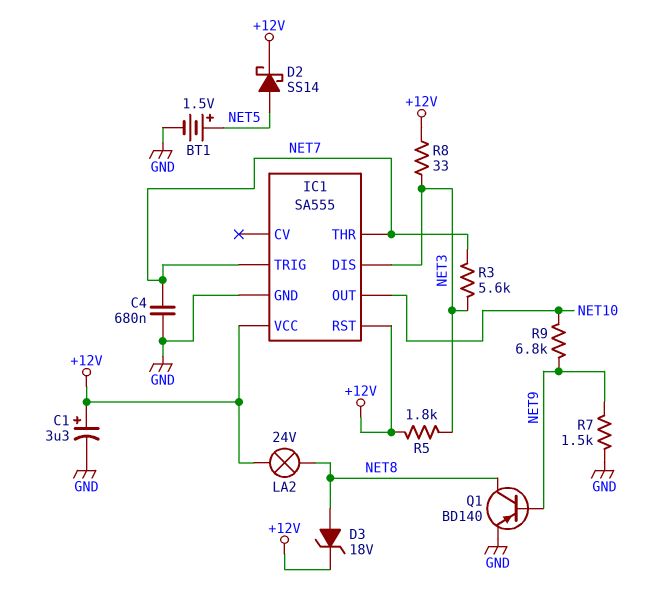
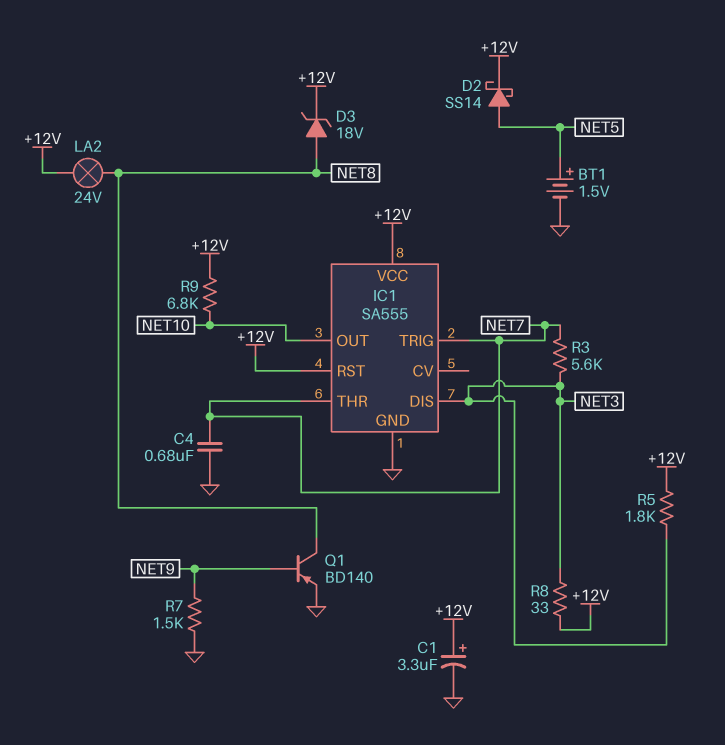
R9: 6.8k (NET9, NET10) -> 6.8k (+12V, NET10)

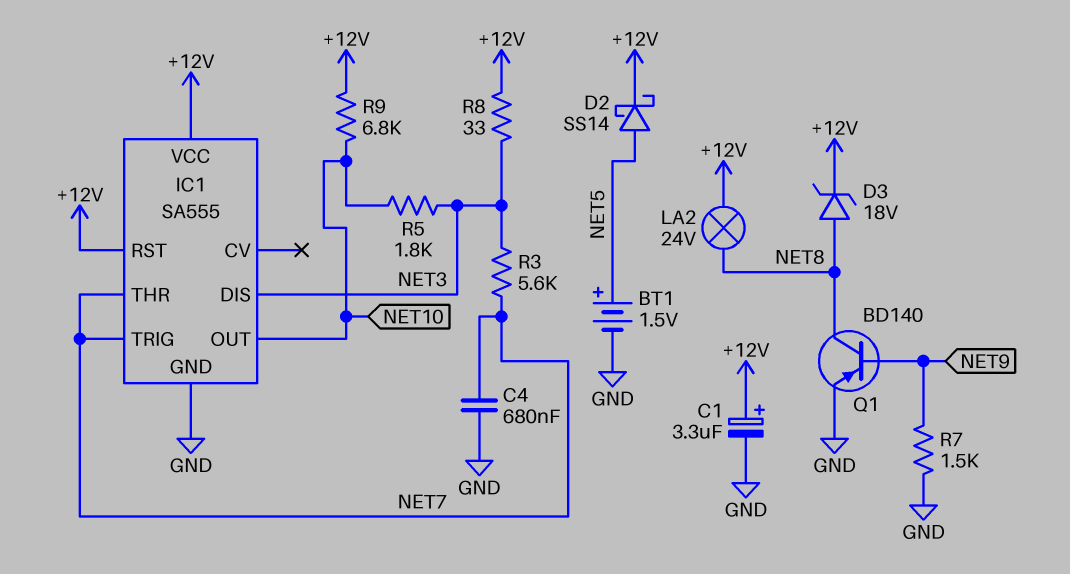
R5: 1.8k (+12V, NET3) -> 1.8k (NET3, NET10)

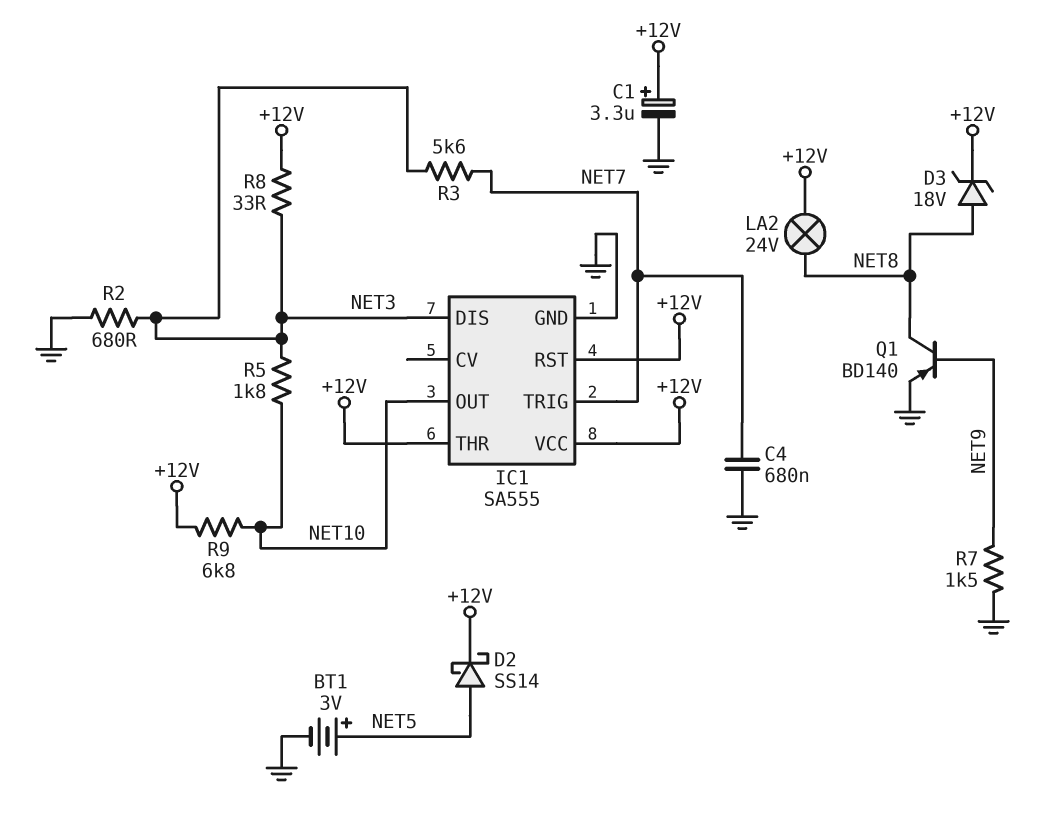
BT1: 1.5V (plus NET5, minus GND) -> 3V (plus NET5, minus GND)
IC1 pin THR: NET7 -> +12V
R2: none -> 680 (GND, NET3)

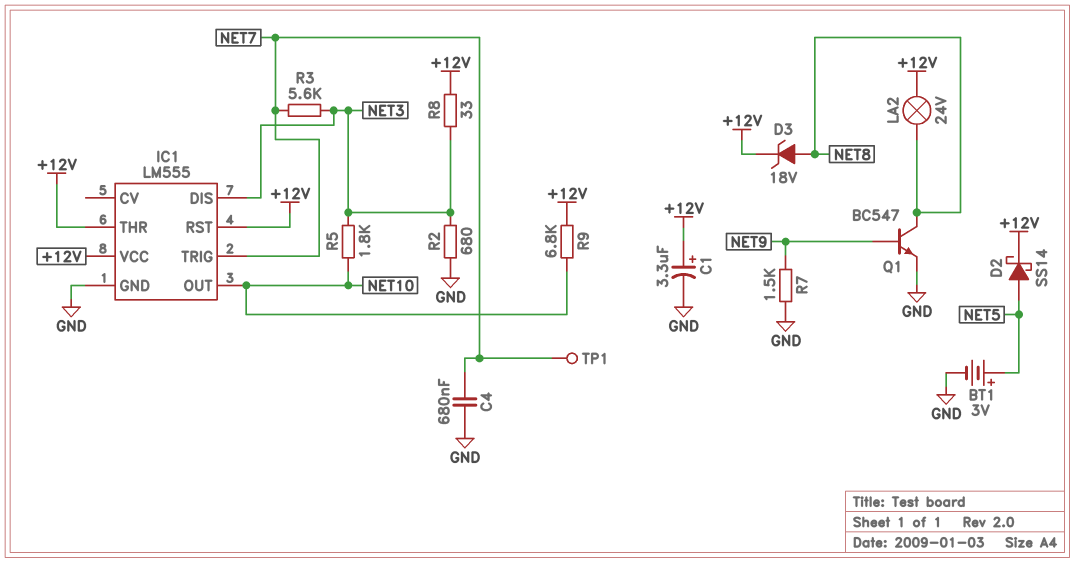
IC1: SA555 -> LM555
Q1: PNP BD140 (B NET9, C NET8, E GND) -> NPN BC547 (B NET9, C NET8, E GND)
TP1: none -> test point (NET7)

